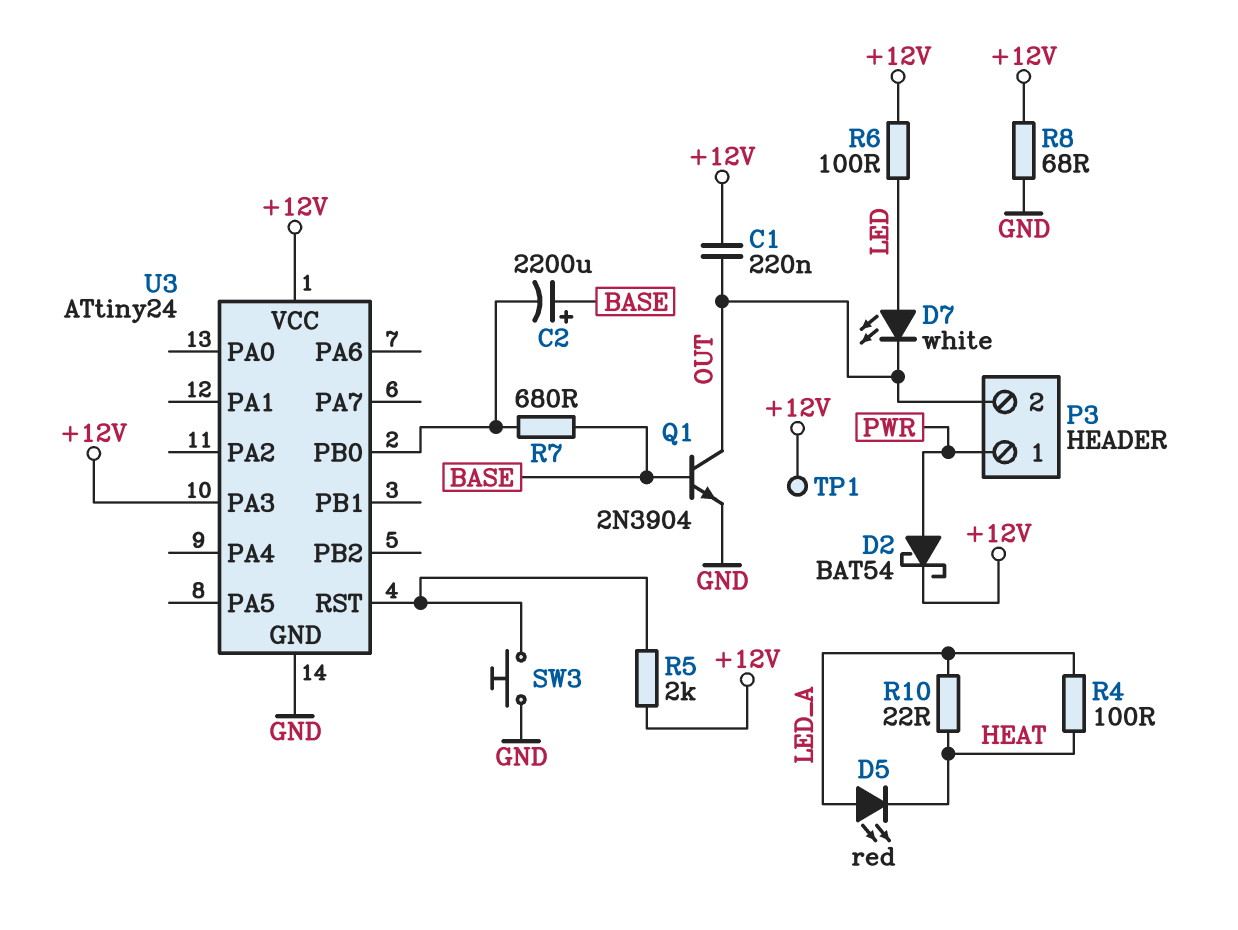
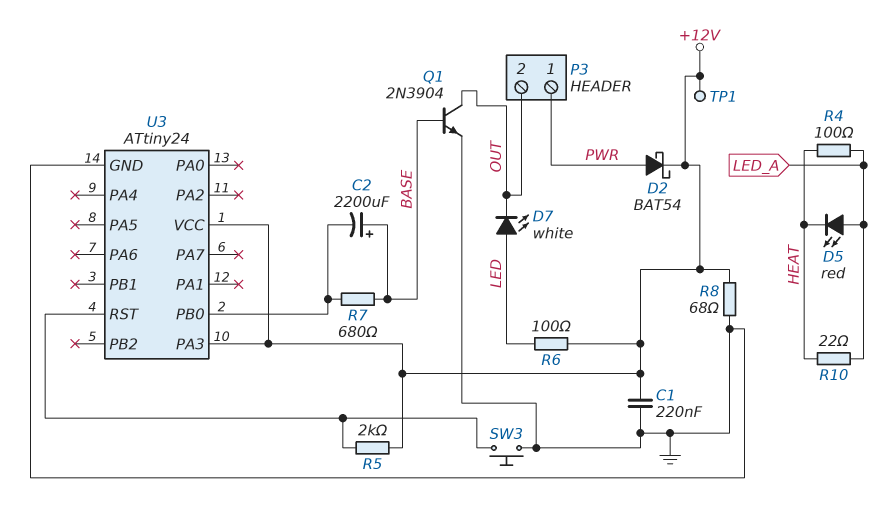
C1: 220nF (+12V, OUT) -> 220nF (+12V, GND)

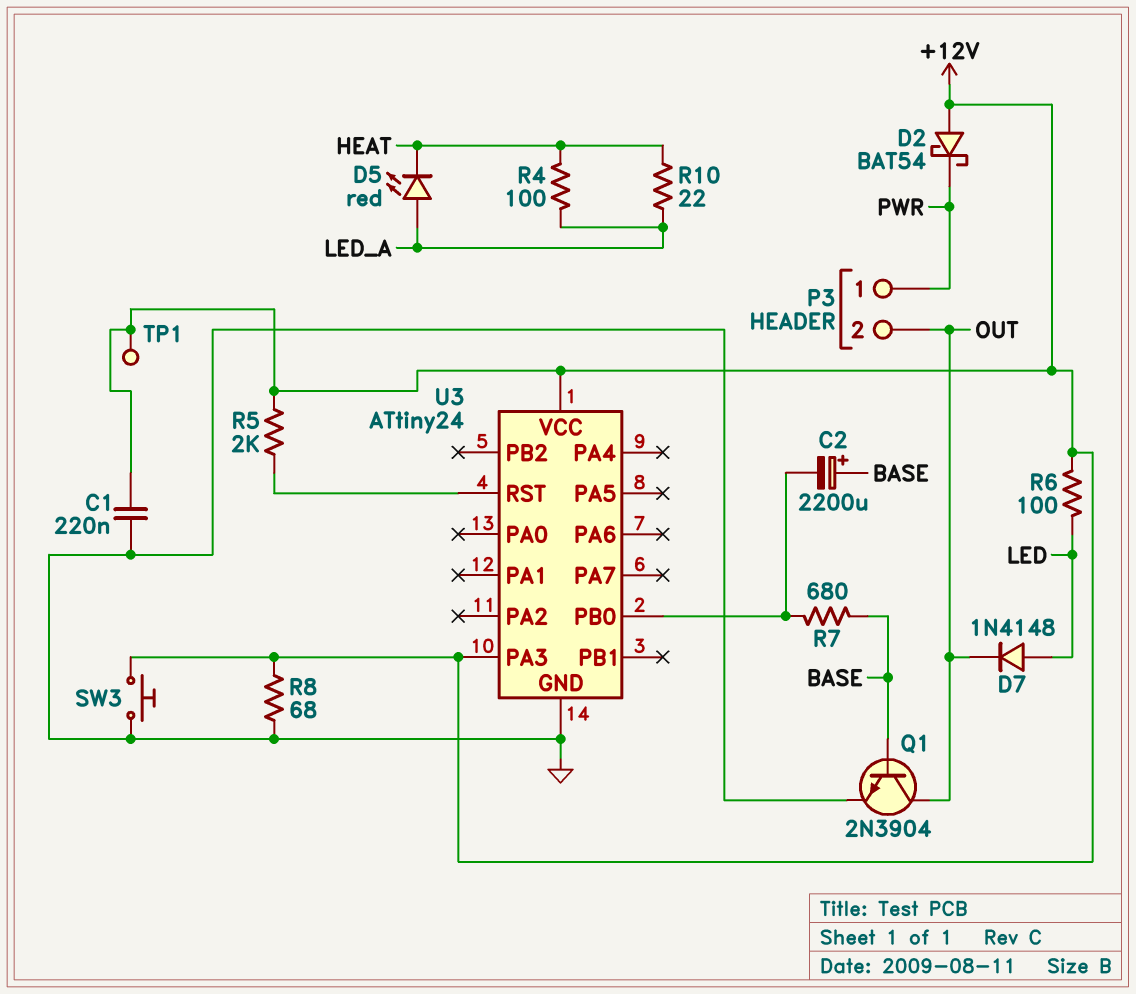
D2: schottky BAT54 (A PWR, K +12V) -> schottky BAT54 (A +12V, K PWR)
D7: LED white (A LED, K OUT) -> diode 1N4148 (A LED, K OUT)
SW3: button (GND, U3/RST) -> button (+12V, GND)

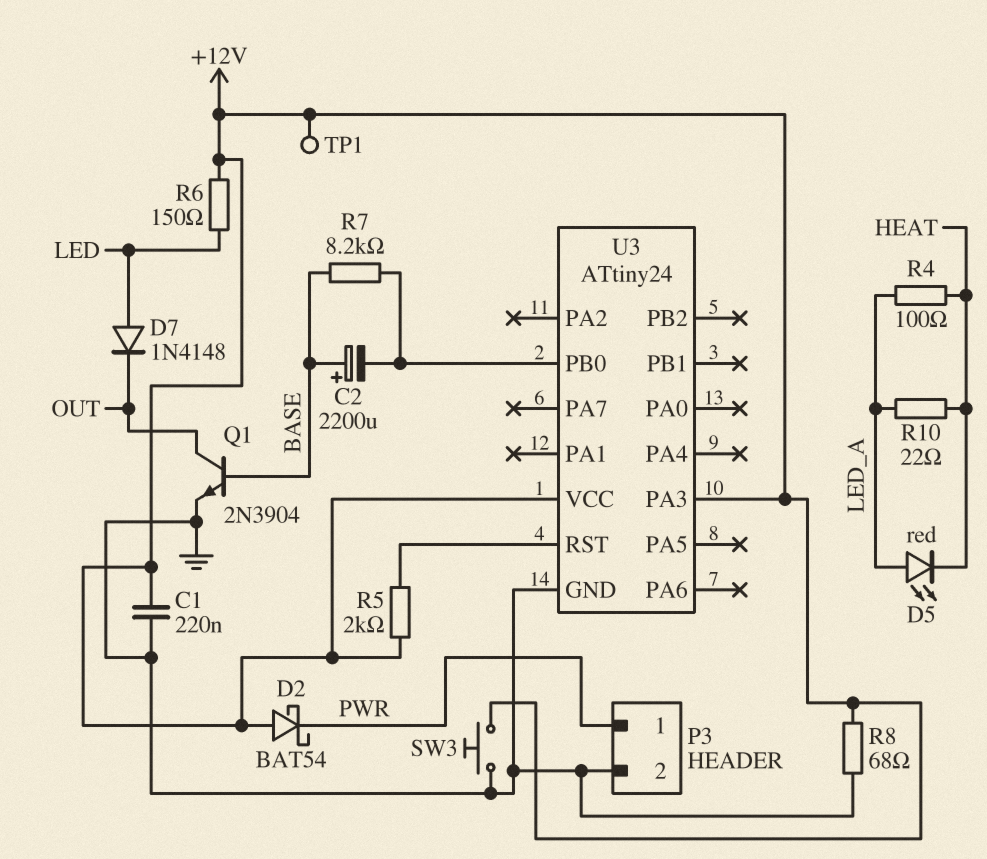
P3 pin 2: OUT -> GND
R6: 100 (+12V, LED) -> 150 (+12V, LED)
R7: 680 (BASE, U3/PB0) -> 8.2k (BASE, U3/PB0)

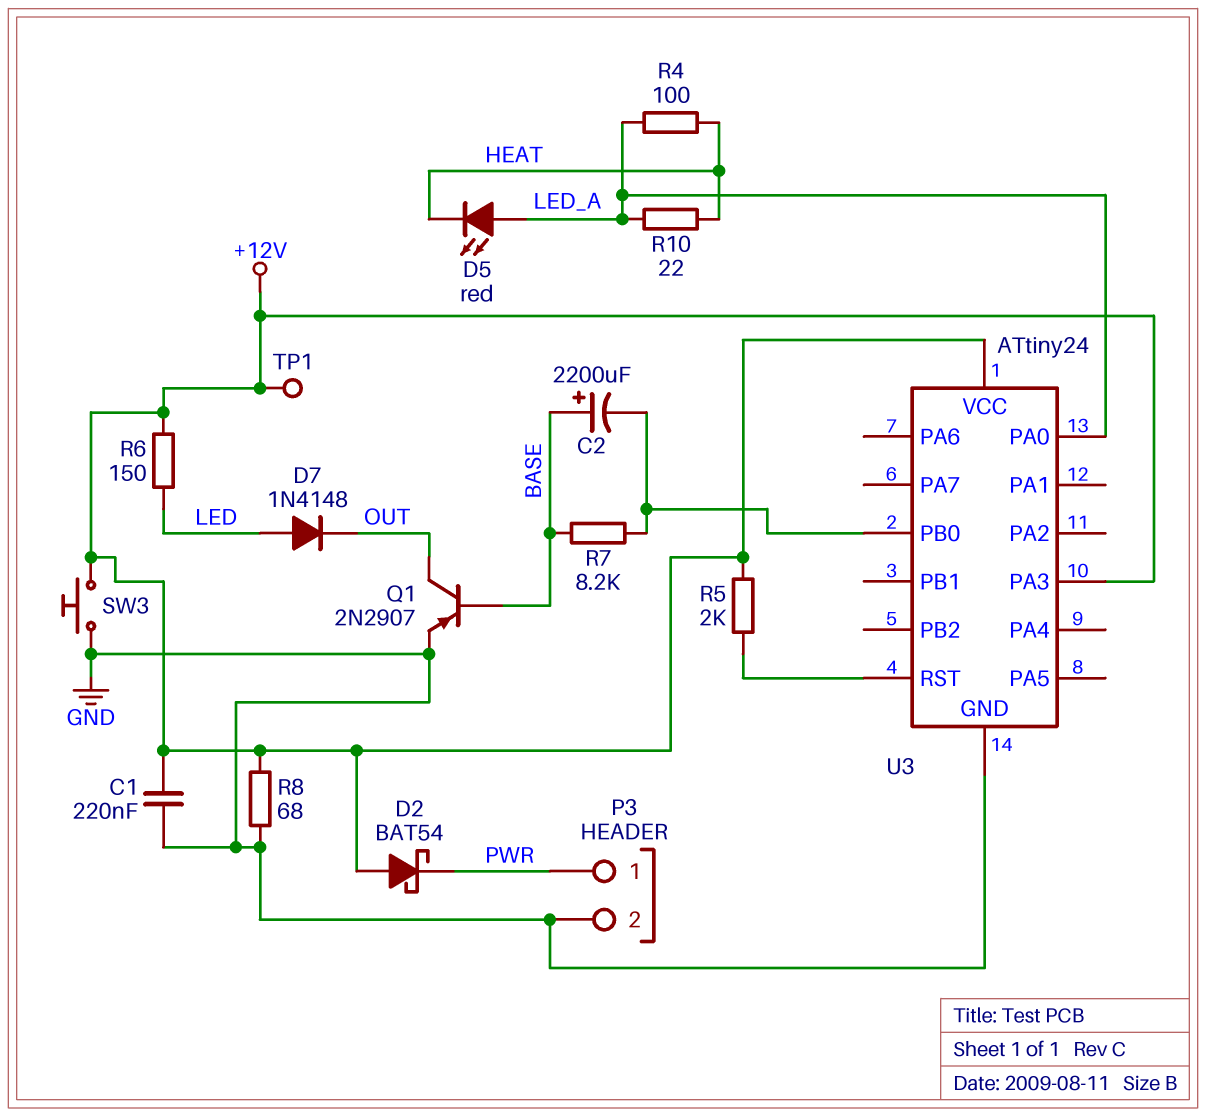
Q1: NPN 2N3904 (B BASE, C OUT, E GND) -> PNP 2N2907 (B BASE, C OUT, E GND)
U3 pin PA0: none -> LED_A

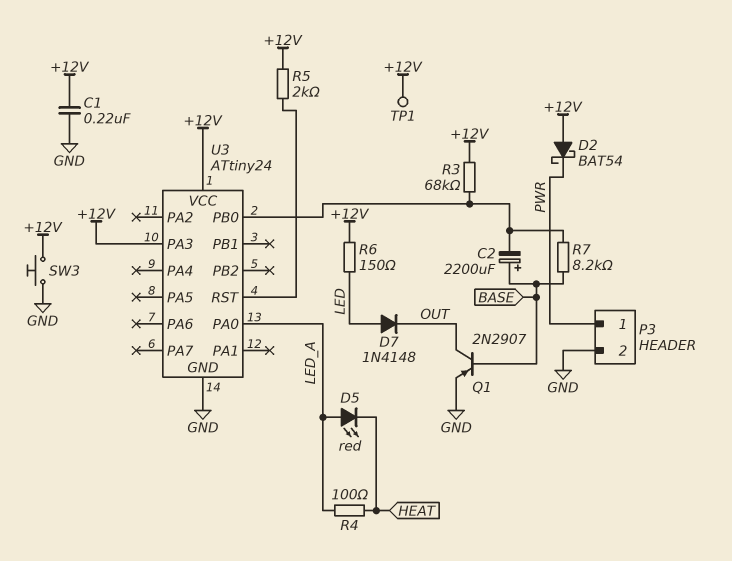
R3: none -> 68k (+12V, U3/PB0)
R8: 68 (+12V, GND) -> none
R10: 22 (HEAT, LED_A) -> none

